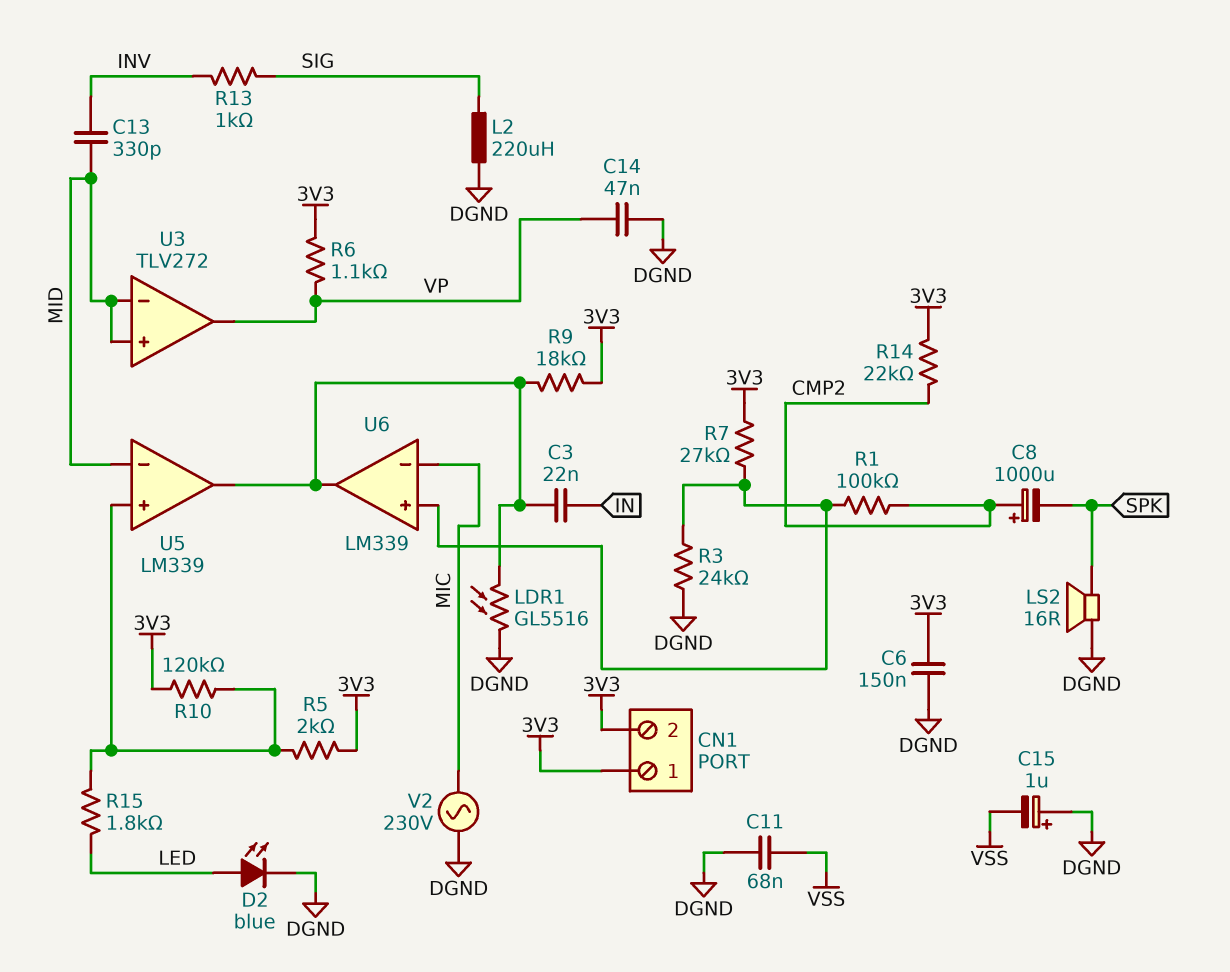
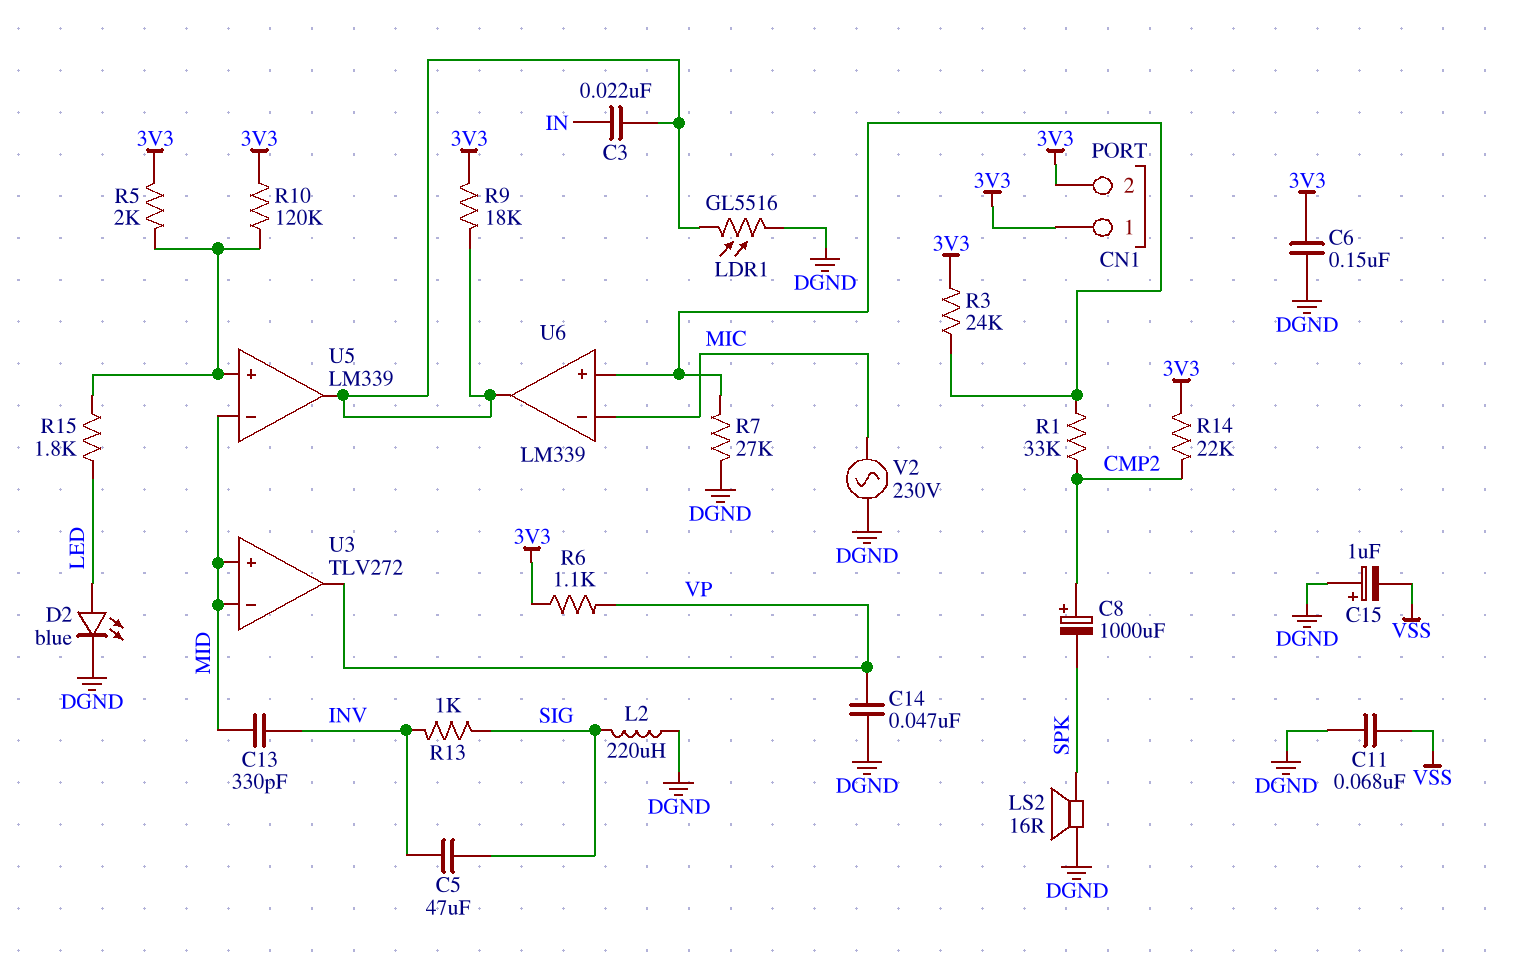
C5: none -> 47uF (INV, SIG)
R1: 100k (CMP2, U6/in+) -> 33k (CMP2, U6/in+)
R3: 24k (DGND, U6/in+) -> 24k (3V3, U6/in+)
R7: 27k (3V3, U6/in+) -> 27k (DGND, U6/in+)

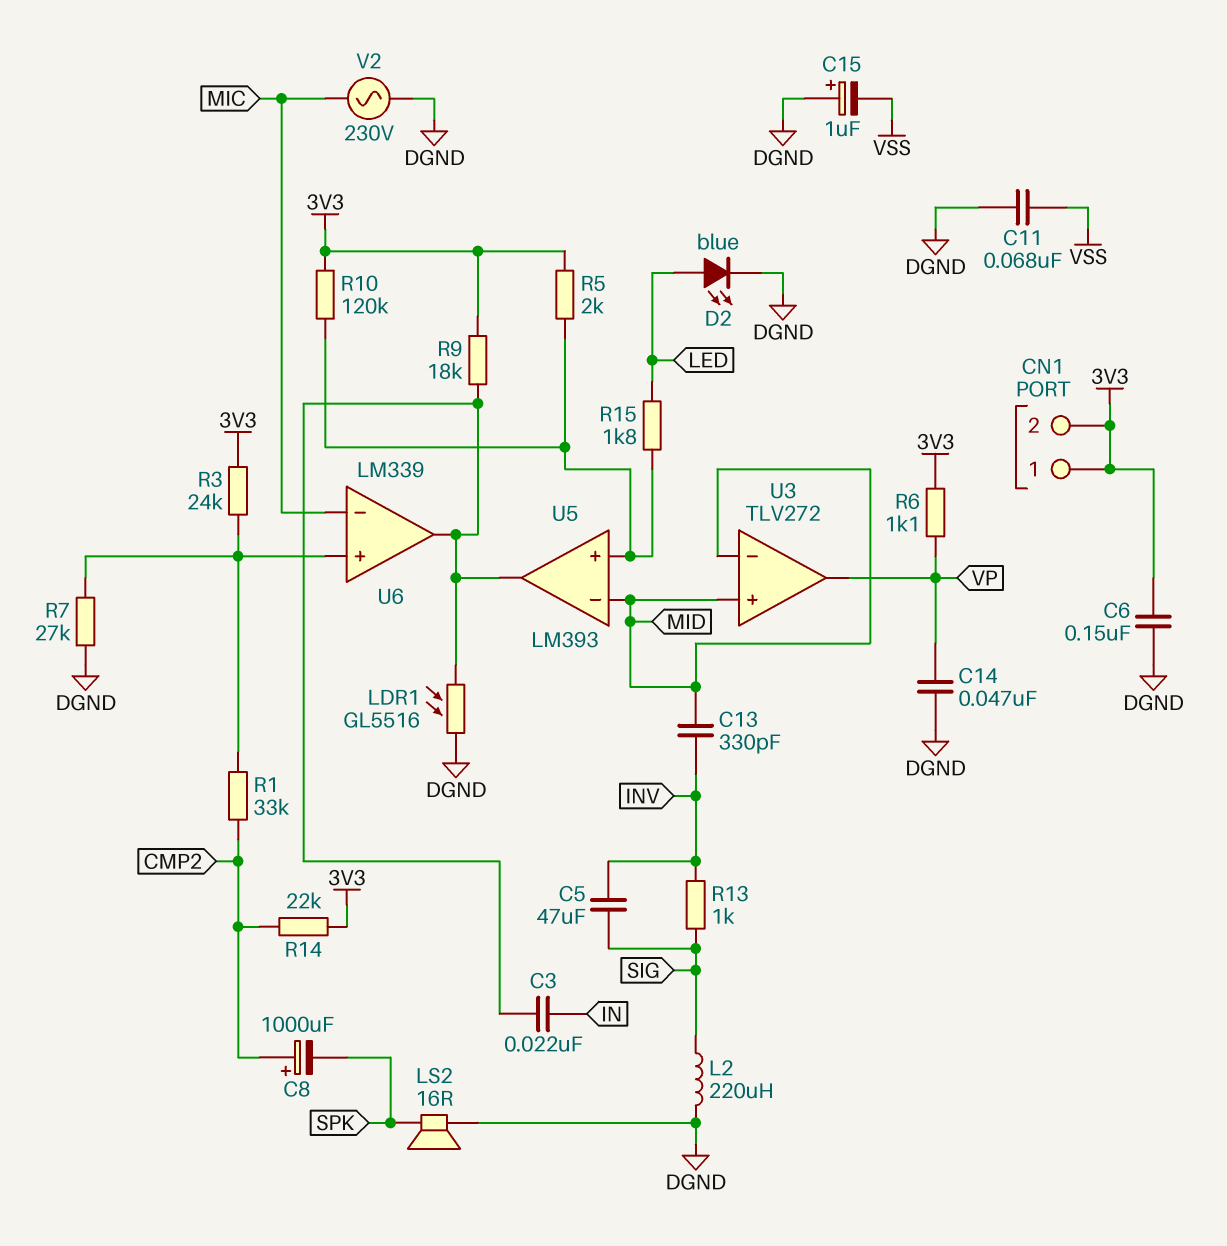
U5: LM339 -> LM393

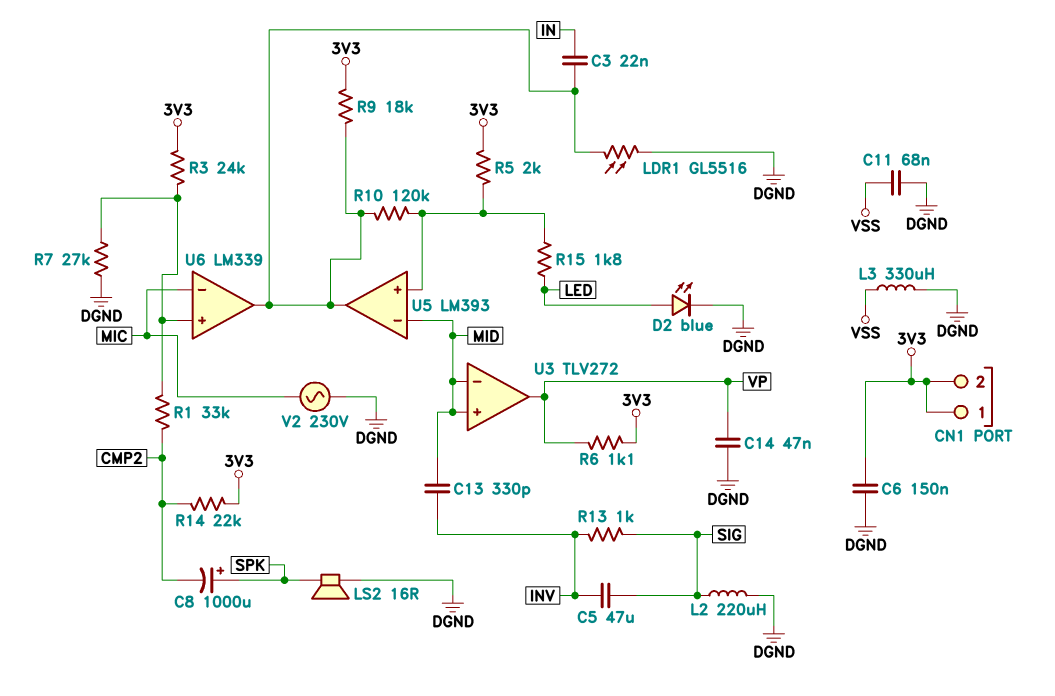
C8: 1000uF (plus CMP2, minus SPK) -> 1000uF (plus SPK, minus CMP2)
C15: 1uF (plus DGND, minus VSS) -> none
L3: none -> 330uH (DGND, VSS)
R10: 120k (3V3, U5/in+) -> 120k (U5/in+, U5/out)

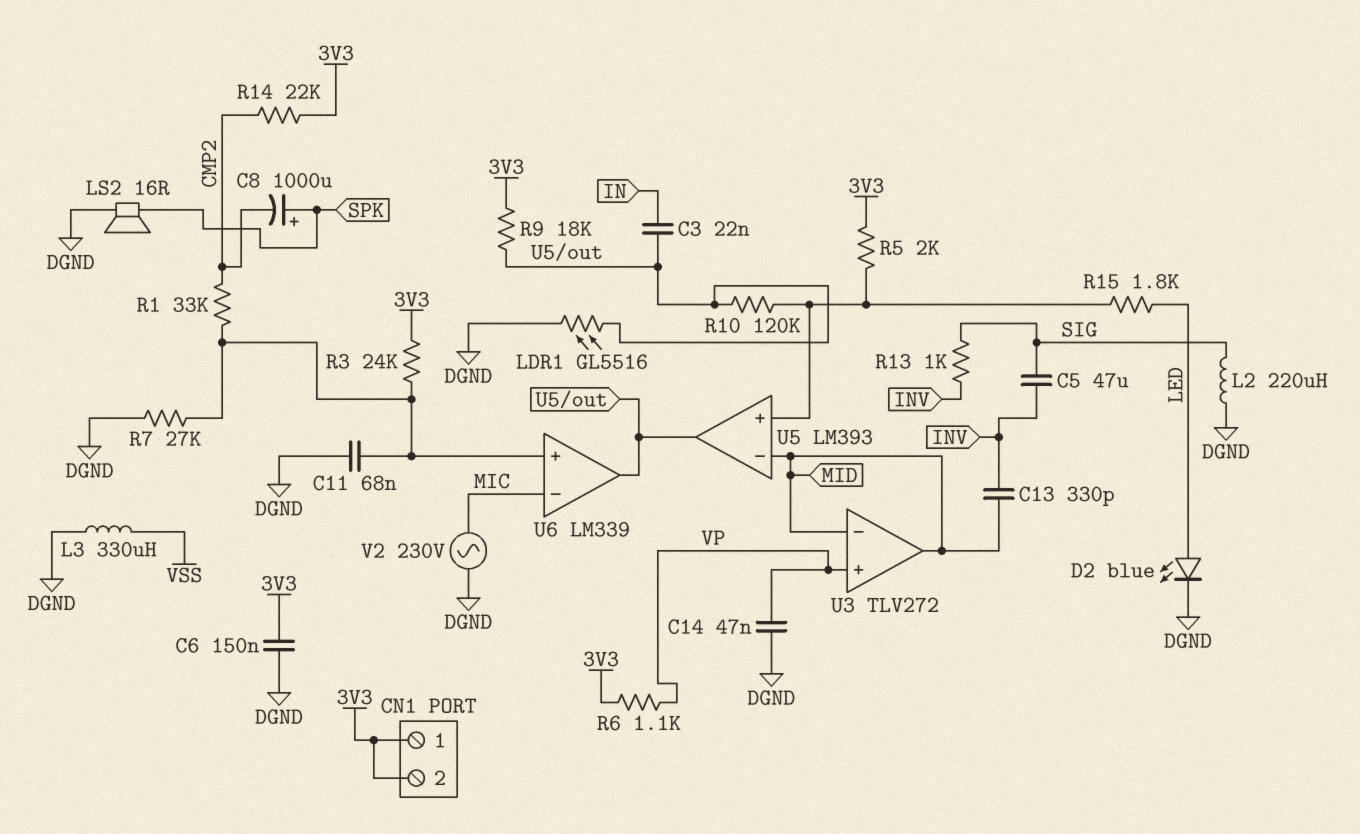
C11: 68nF (DGND, VSS) -> 68nF (DGND, U6/in+)
U3 pin in+: MID -> VP
U3 pin out: VP -> MID

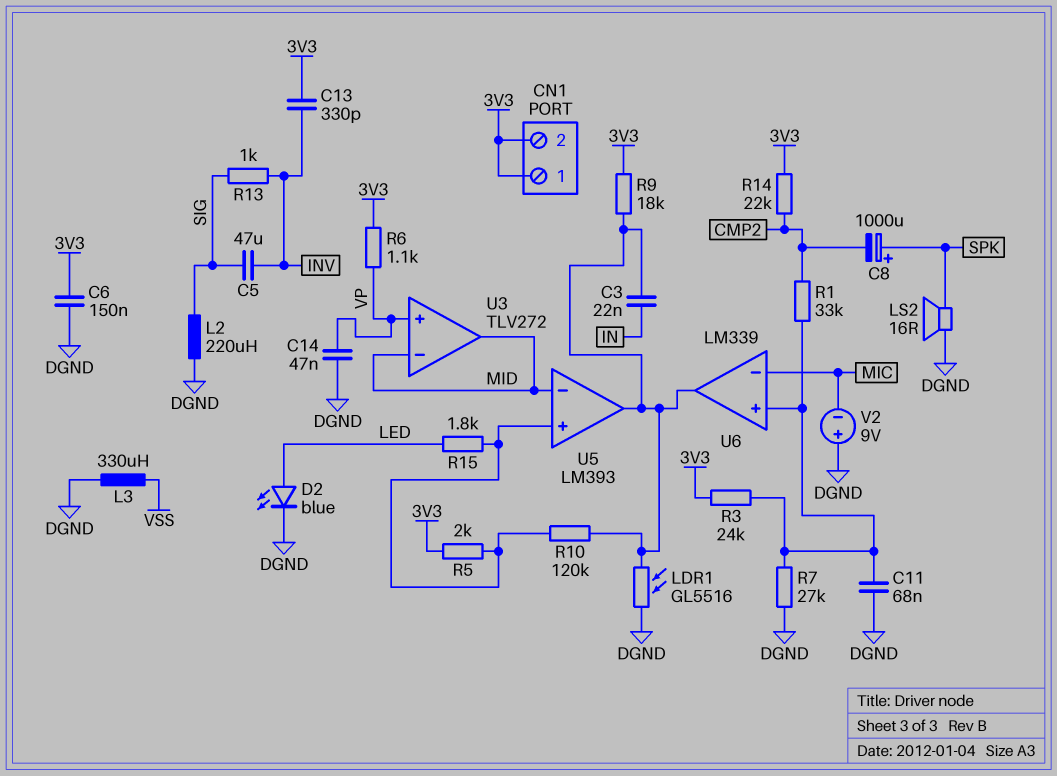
C13: 330pF (INV, MID) -> 330pF (3V3, INV)
V2: AC 230V (DGND, MIC) -> 9V (plus DGND, minus MIC)

